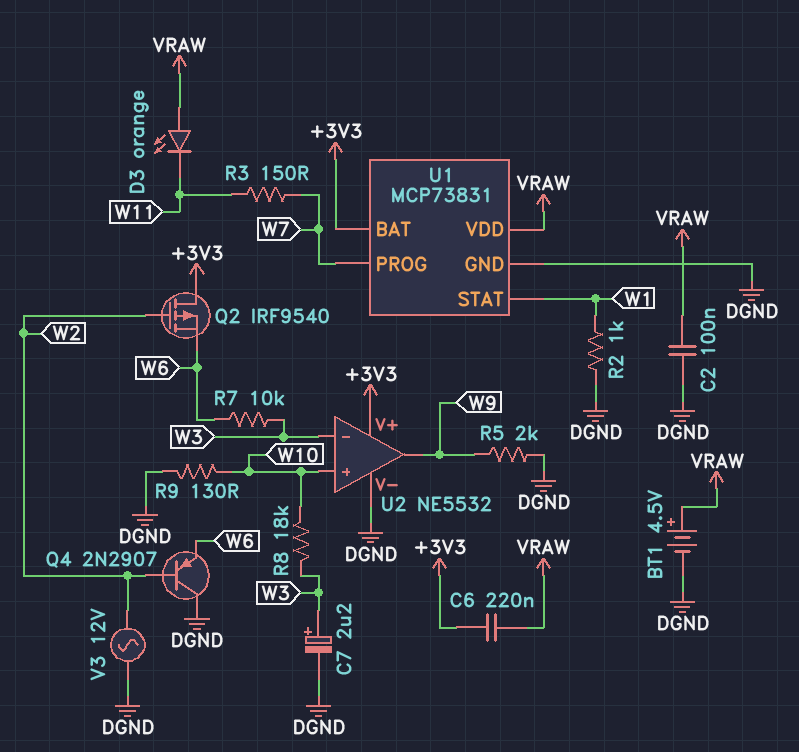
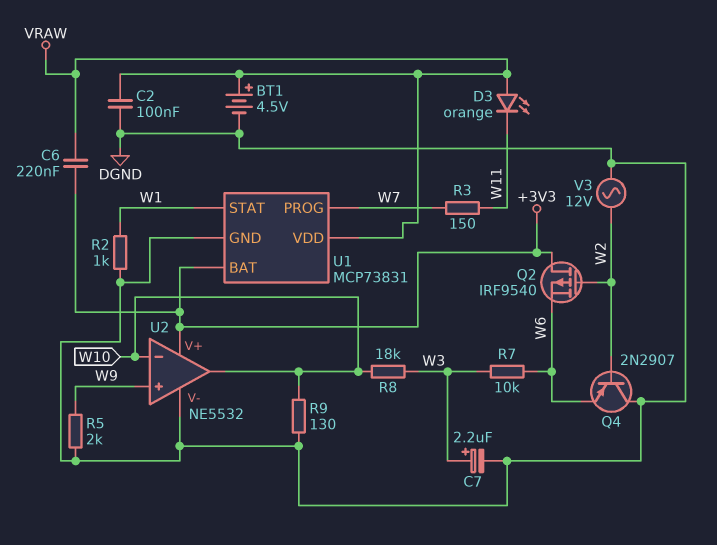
U2 pin in+: W10 -> W9
U2 pin in-: W3 -> W10
U2 pin out: W9 -> W10

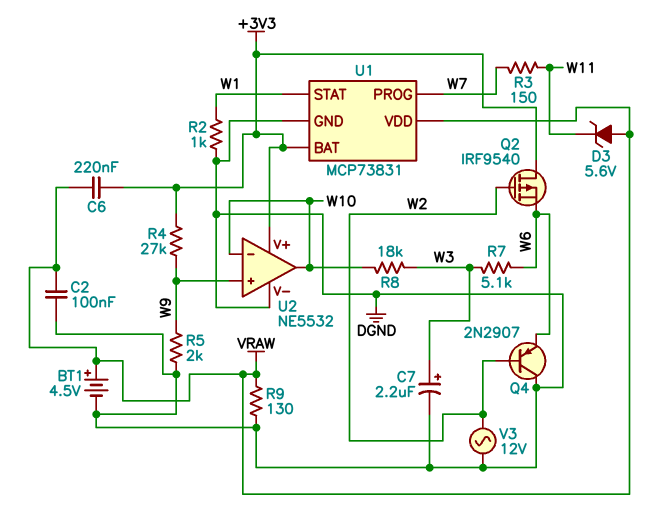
D3: LED orange (A VRAW, K W11) -> zener 5.6V (A VRAW, K W11)
R4: none -> 27k (+3V3, W9)
R7: 10k (W3, W6) -> 5.1k (W3, W6)
R9: 130 (DGND, W10) -> 130 (DGND, VRAW)

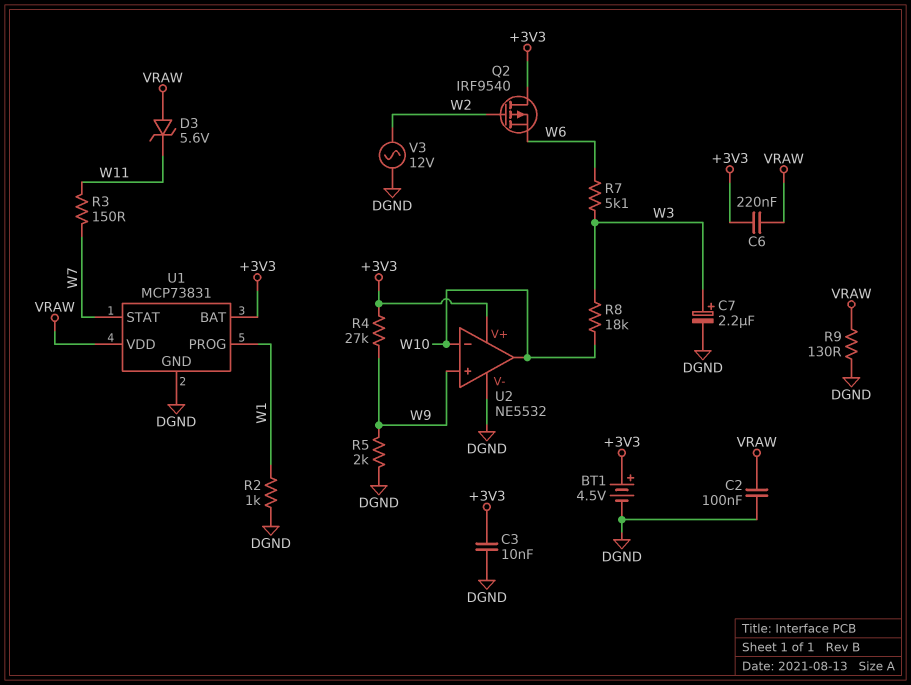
BT1: 4.5V (plus VRAW, minus DGND) -> 4.5V (plus +3V3, minus DGND)
C3: none -> 10nF (+3V3, DGND)
Q4: PNP 2N2907 (B W2, C DGND, E W6) -> none
U1 pin PROG: W7 -> W1
U1 pin STAT: W1 -> W7

